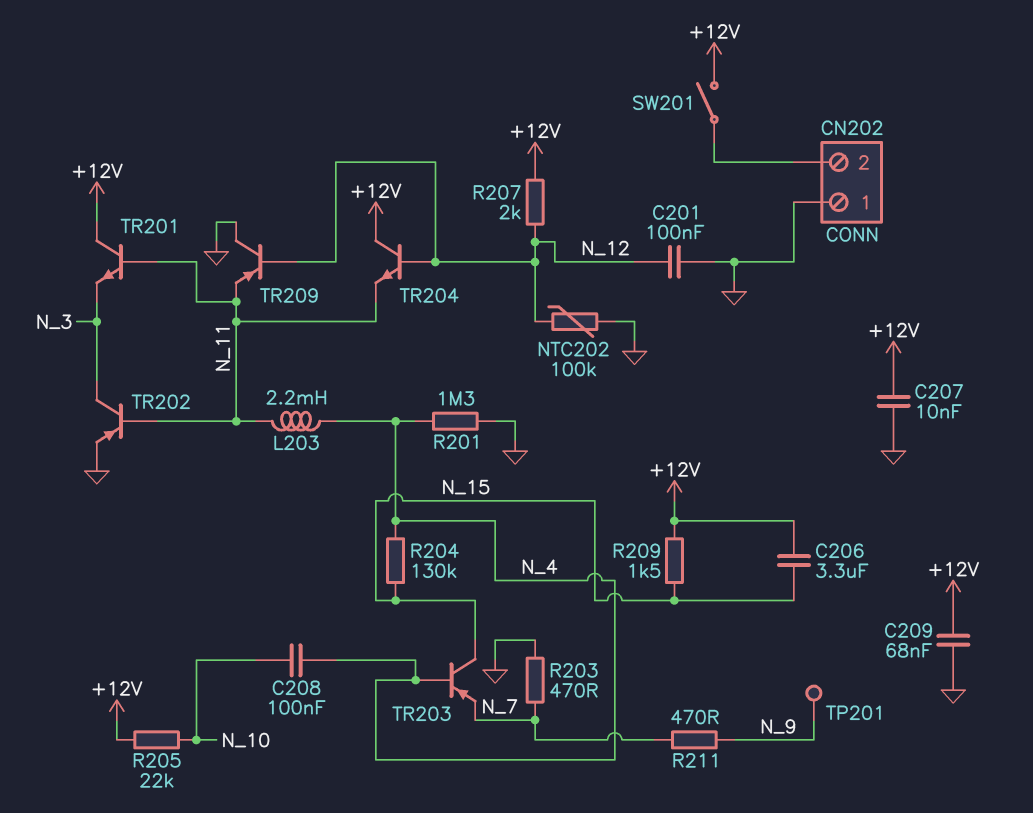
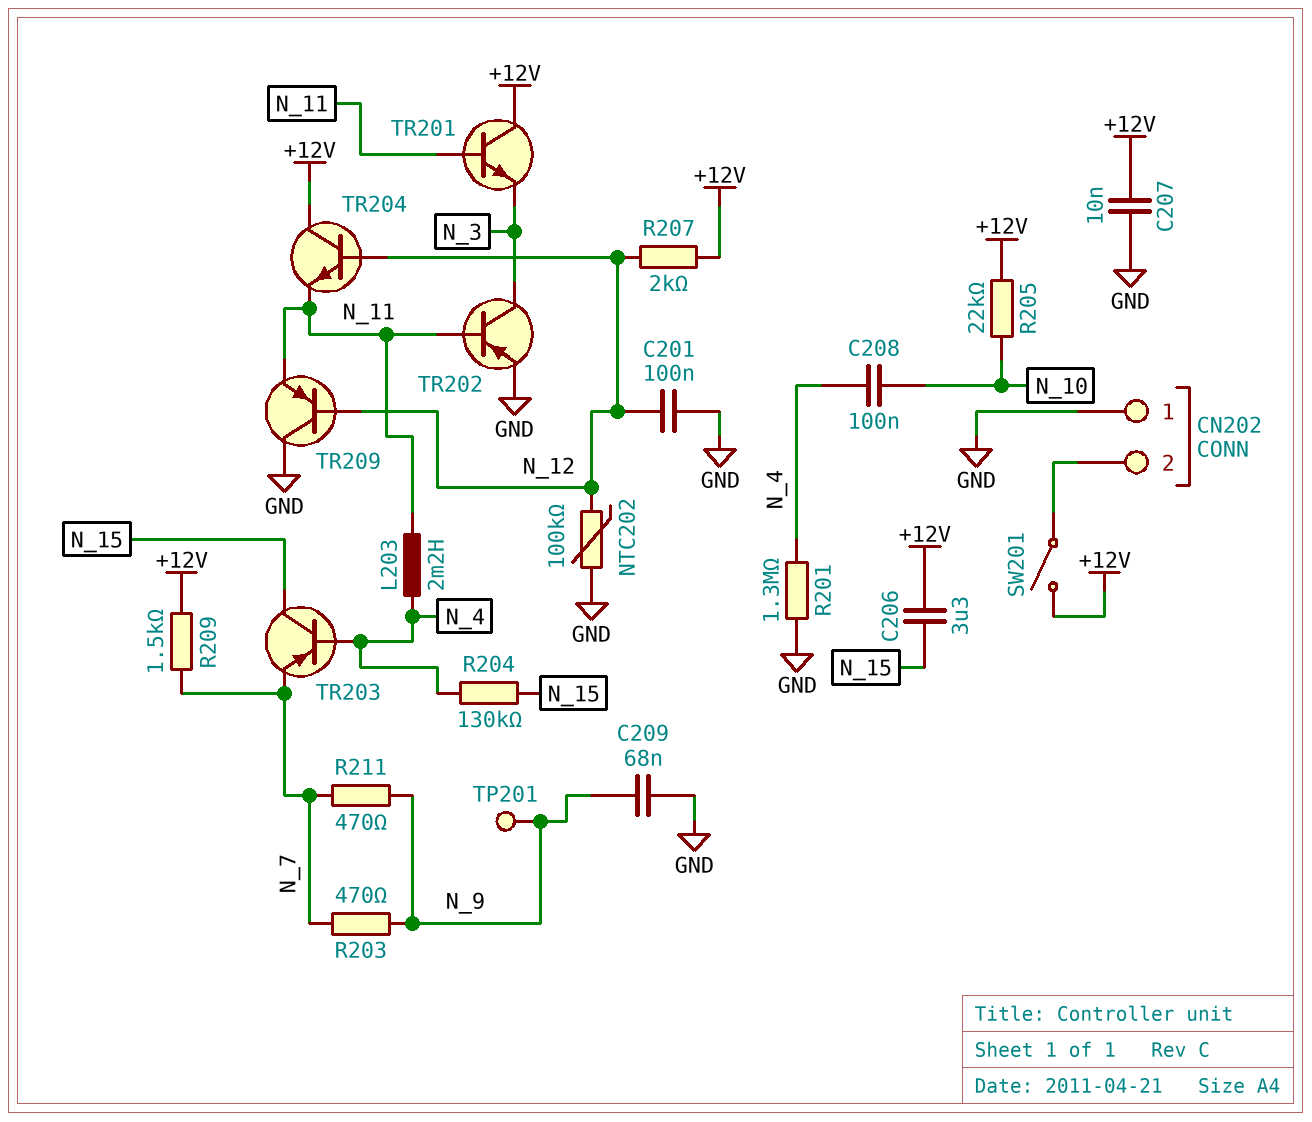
C209: 68nF (+12V, GND) -> 68nF (GND, N_9)
R203: 470 (GND, N_7) -> 470 (N_7, N_9)
R209: 1.5k (+12V, N_15) -> 1.5k (+12V, N_7)

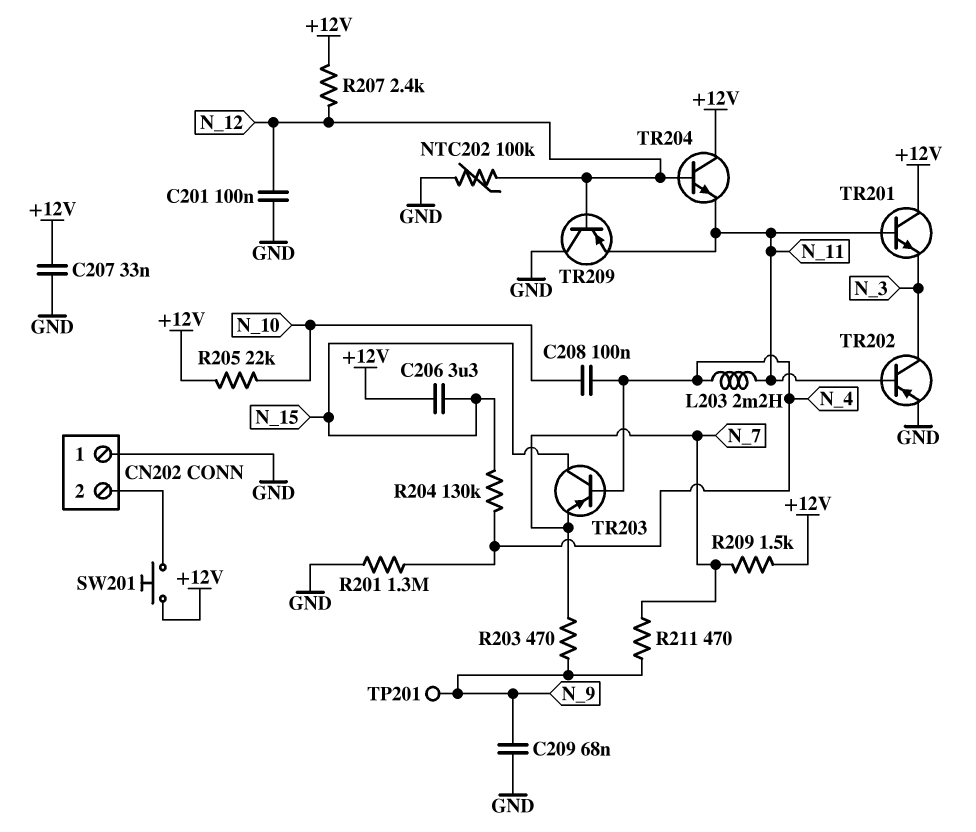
C207: 10nF (+12V, GND) -> 33nF (+12V, GND)
R207: 2k (+12V, N_12) -> 2.4k (+12V, N_12)
SW201: switch (+12V, CN202/2) -> button (+12V, CN202/2)

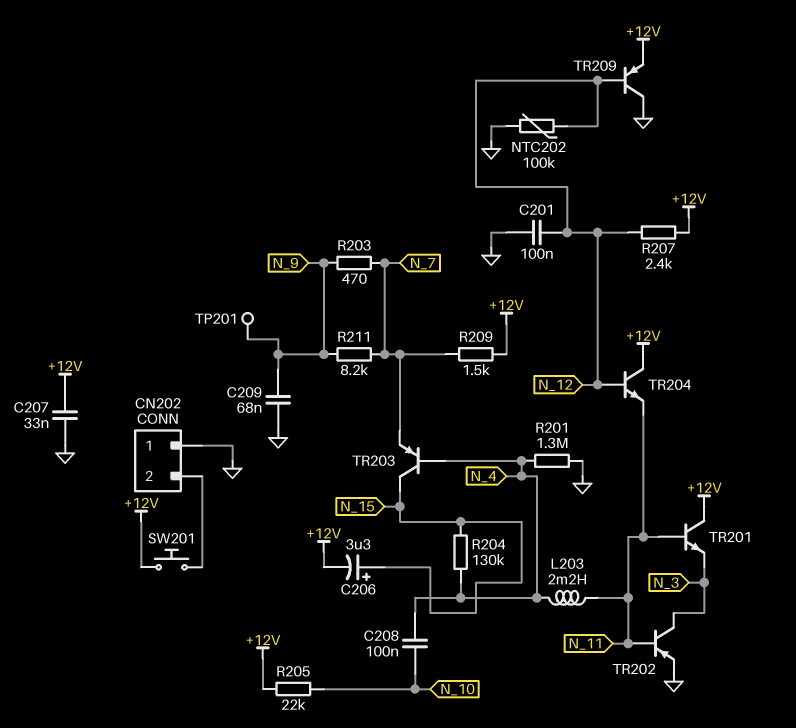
C206: 3.3uF (+12V, N_15) -> 3.3uF (plus N_15, minus +12V)
R211: 470 (N_7, N_9) -> 8.2k (N_7, N_9)
TR209: PNP (B N_12, C GND, E N_11) -> PNP (B N_12, C GND, E +12V)

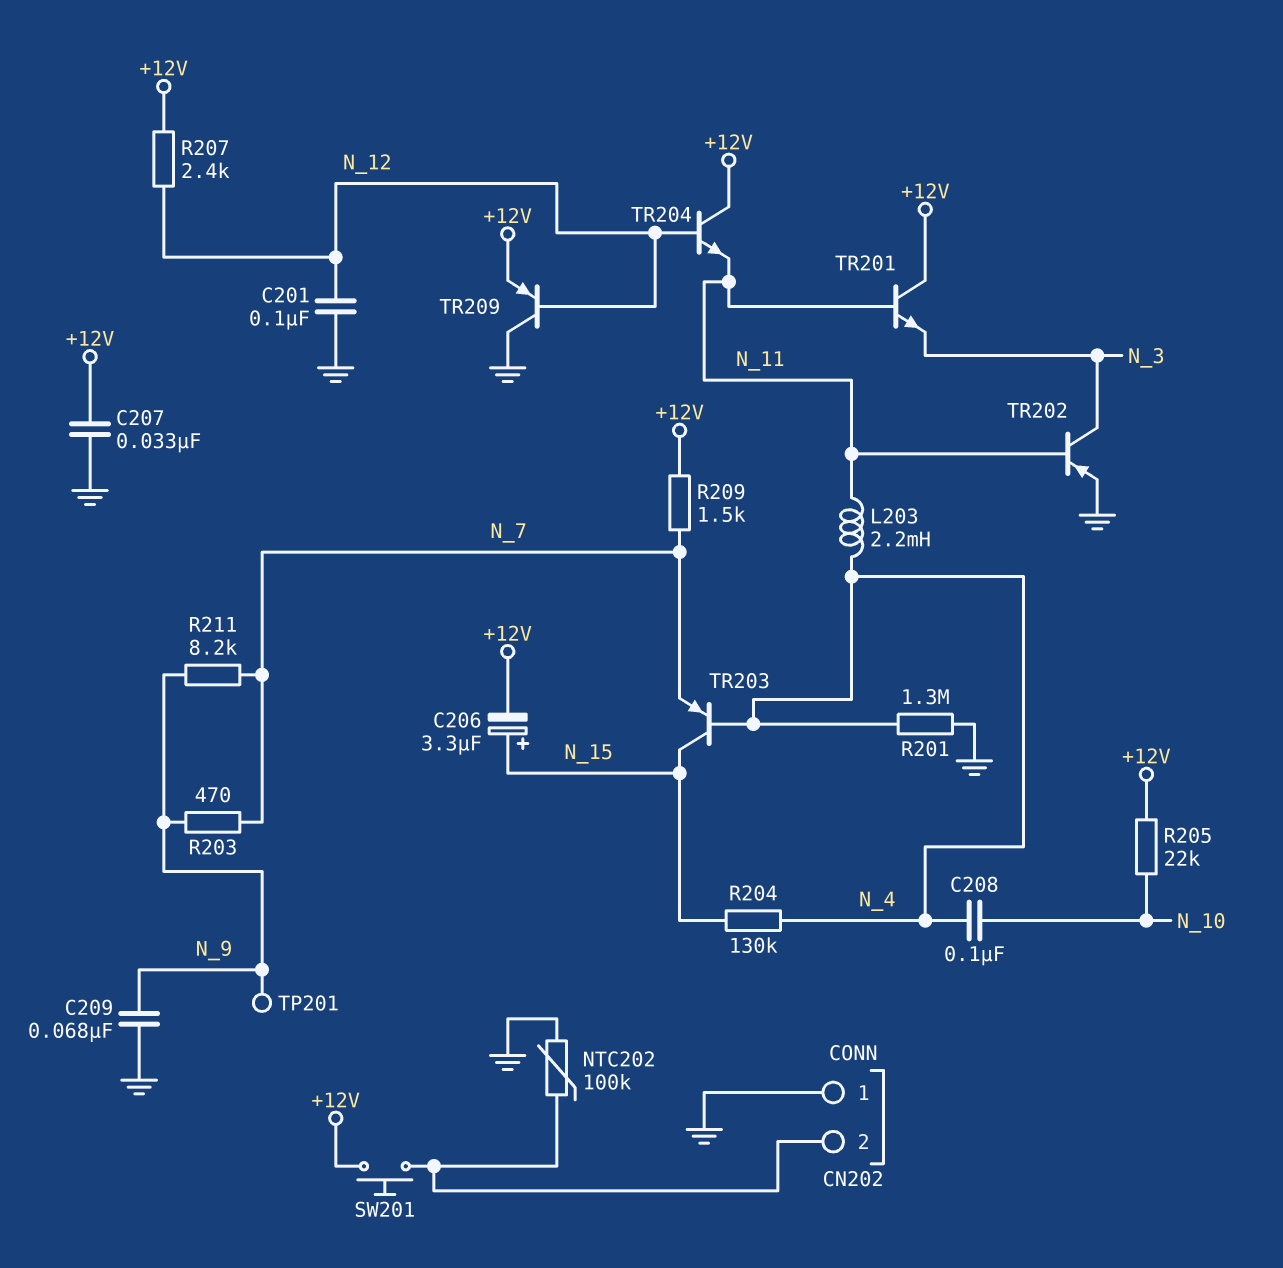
NTC202: 100k (GND, N_12) -> 100k (CN202/2, GND)

